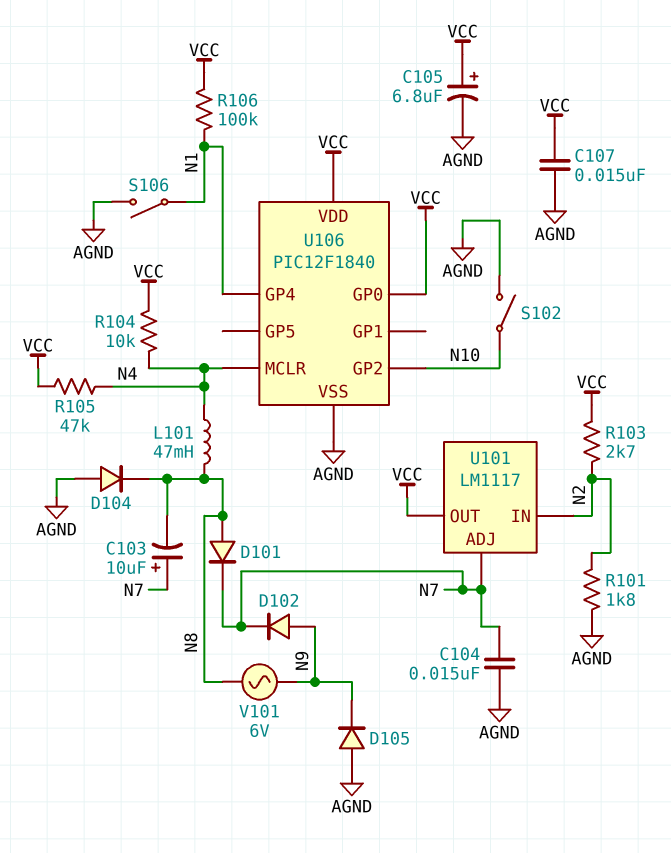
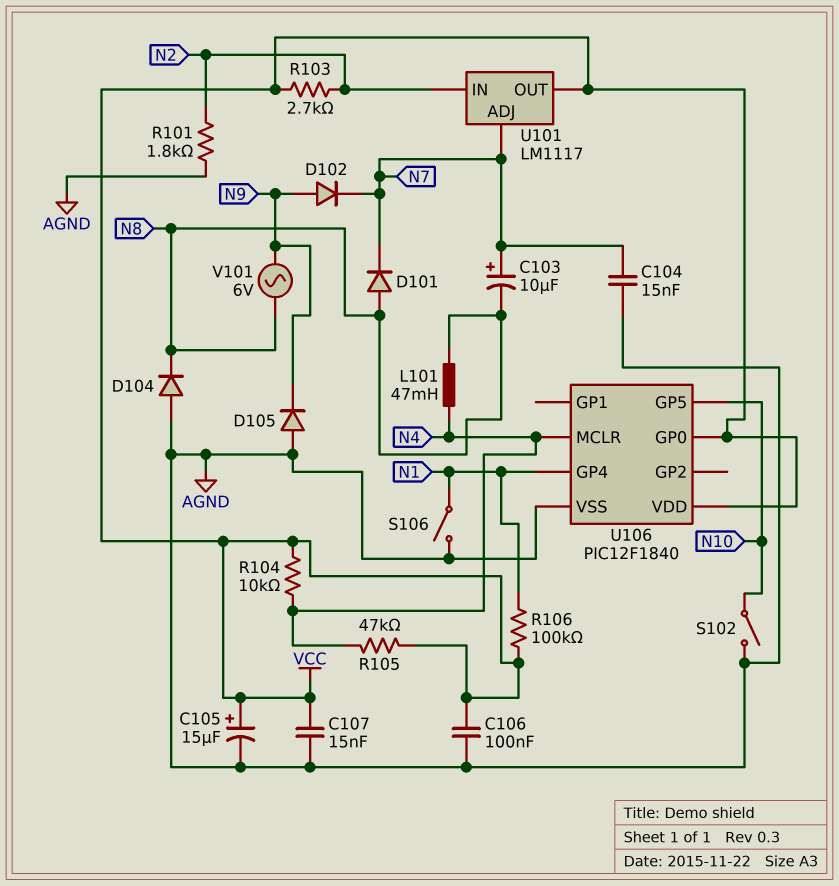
C105: 6.8uF (plus VCC, minus AGND) -> 15uF (plus VCC, minus AGND)
C106: none -> 100nF (AGND, VCC)
U106 pin GP2: N10 -> none
U106 pin GP5: none -> N10

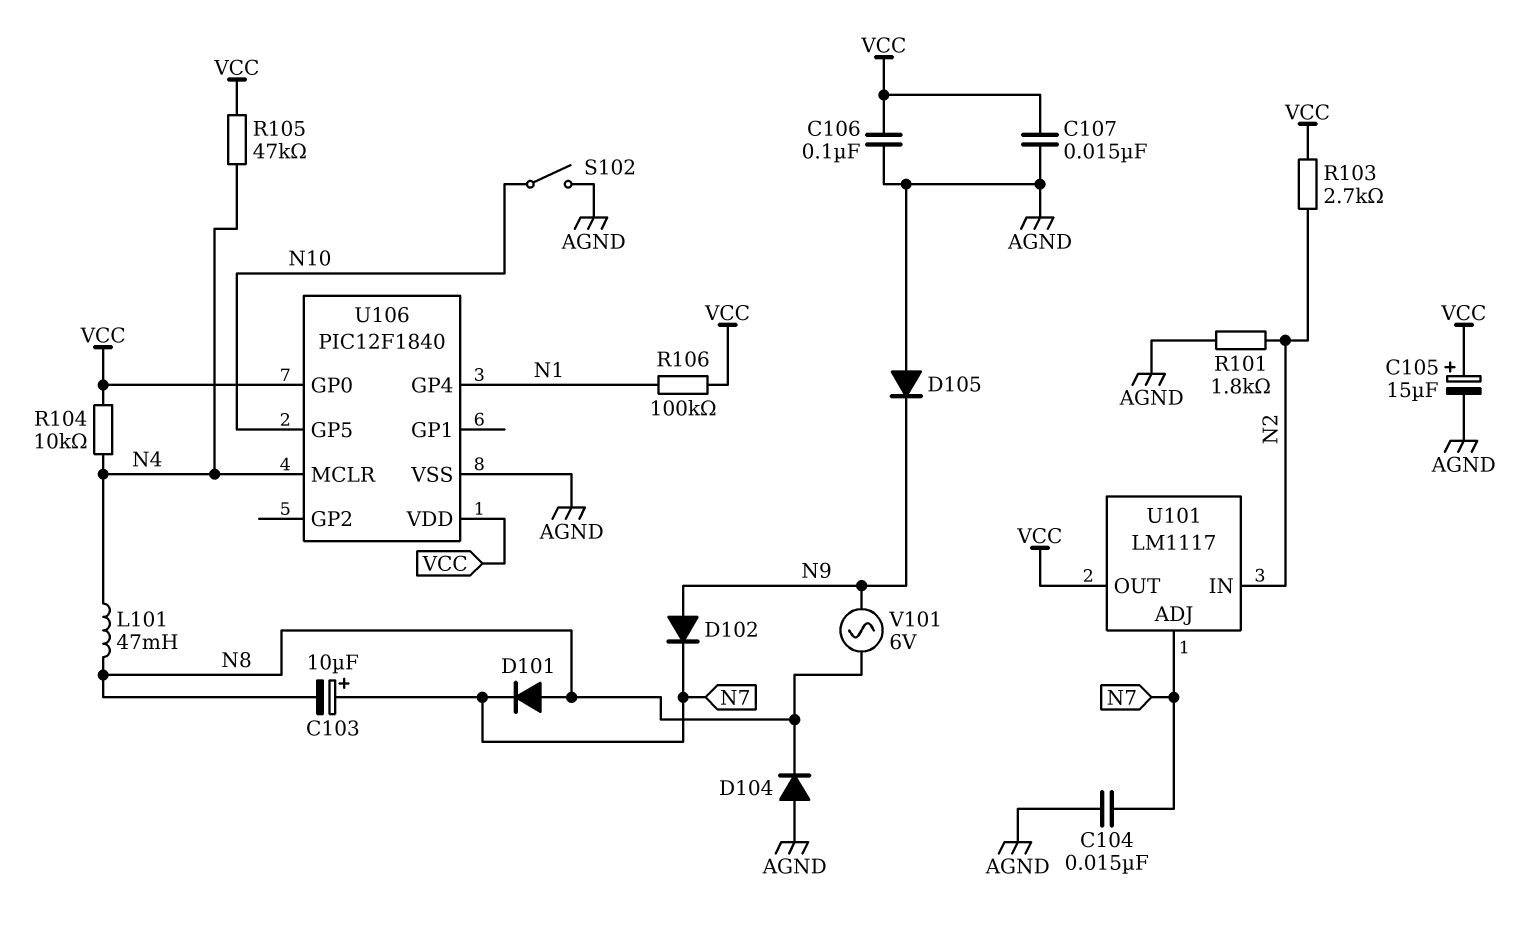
S106: switch (AGND, N1) -> none

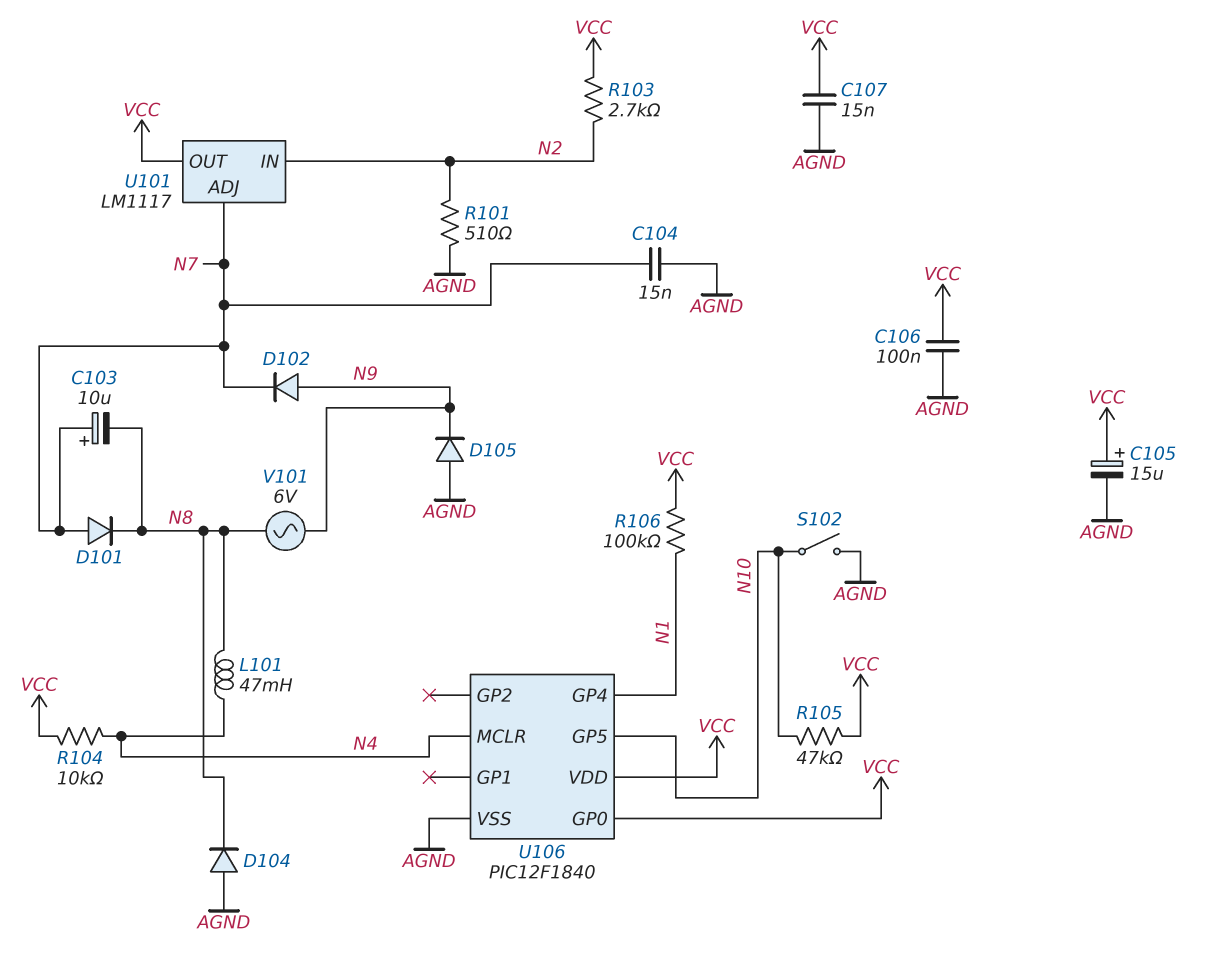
D101: diode (A N8, K N7) -> diode (A N7, K N8)
R101: 1.8k (AGND, N2) -> 510 (AGND, N2)
R105: 47k (N4, VCC) -> 47k (N10, VCC)

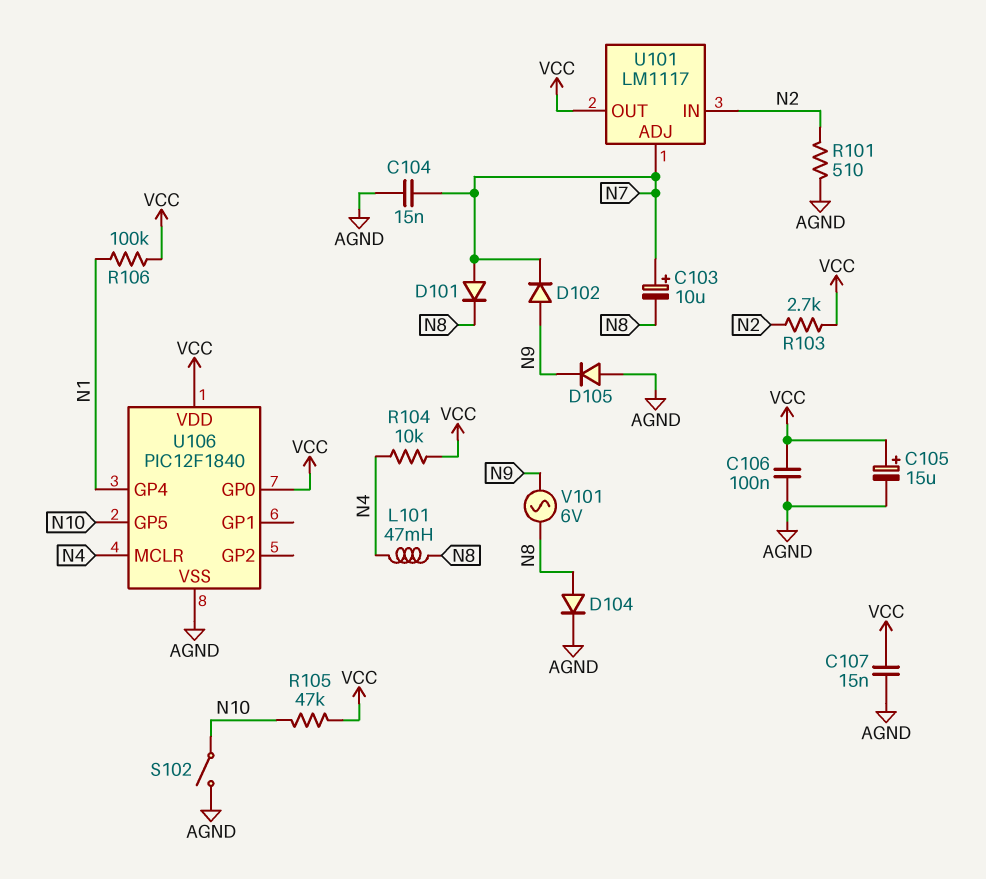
D104: diode (A AGND, K N8) -> diode (A N8, K AGND)

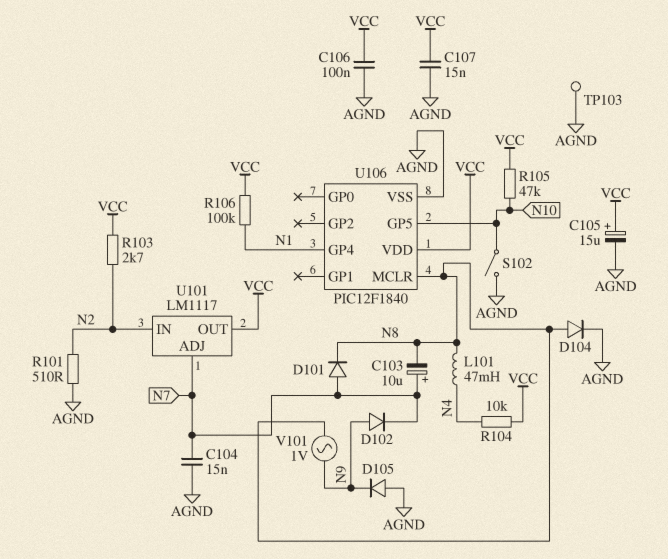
TP103: none -> test point (AGND)
U106 pin GP0: VCC -> none
U106 pin MCLR: N4 -> N8
V101: AC 6V (N8, N9) -> AC 1V (N8, N9)

